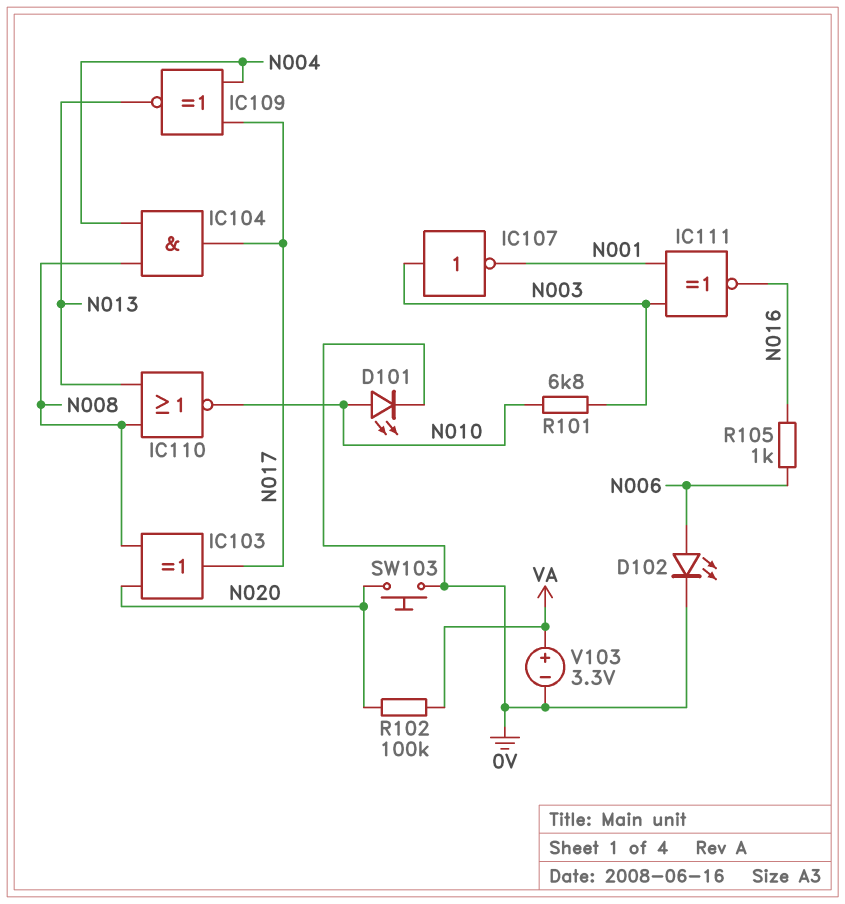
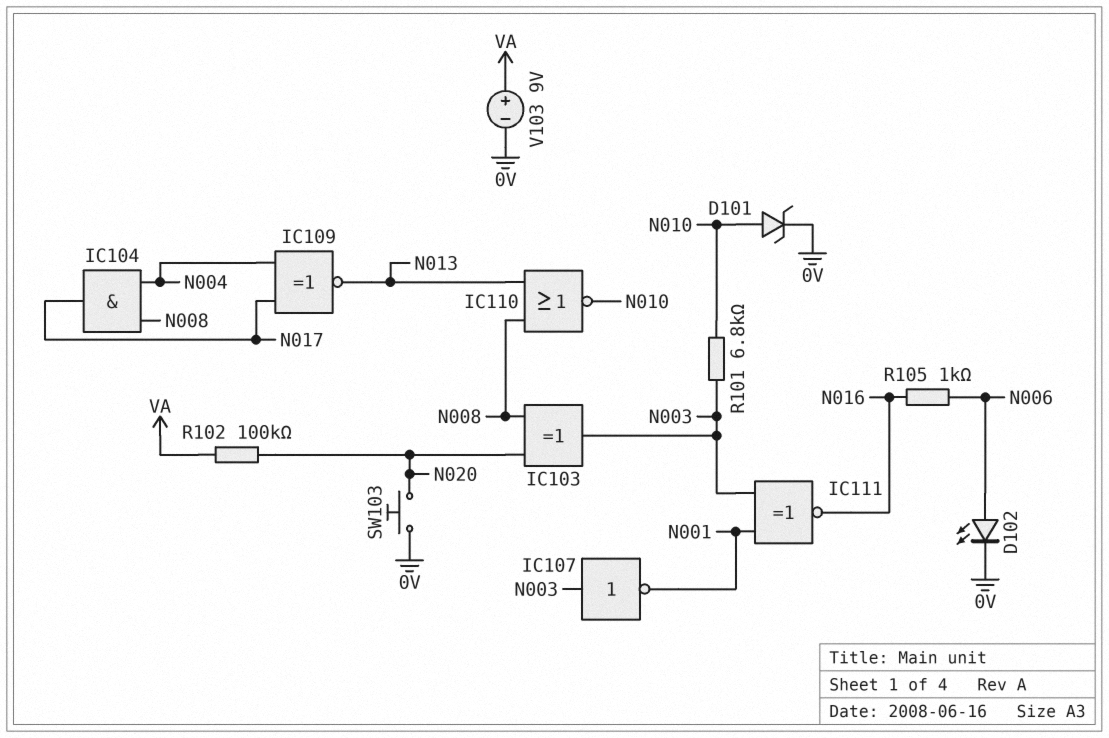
D101: LED (A N010, K 0V) -> zener (A N010, K 0V)
IC103: XOR (in N008, in N020, out N017) -> XOR (in N008, in N020, out N003)
V103: 3.3V (plus VA, minus 0V) -> 9V (plus VA, minus 0V)

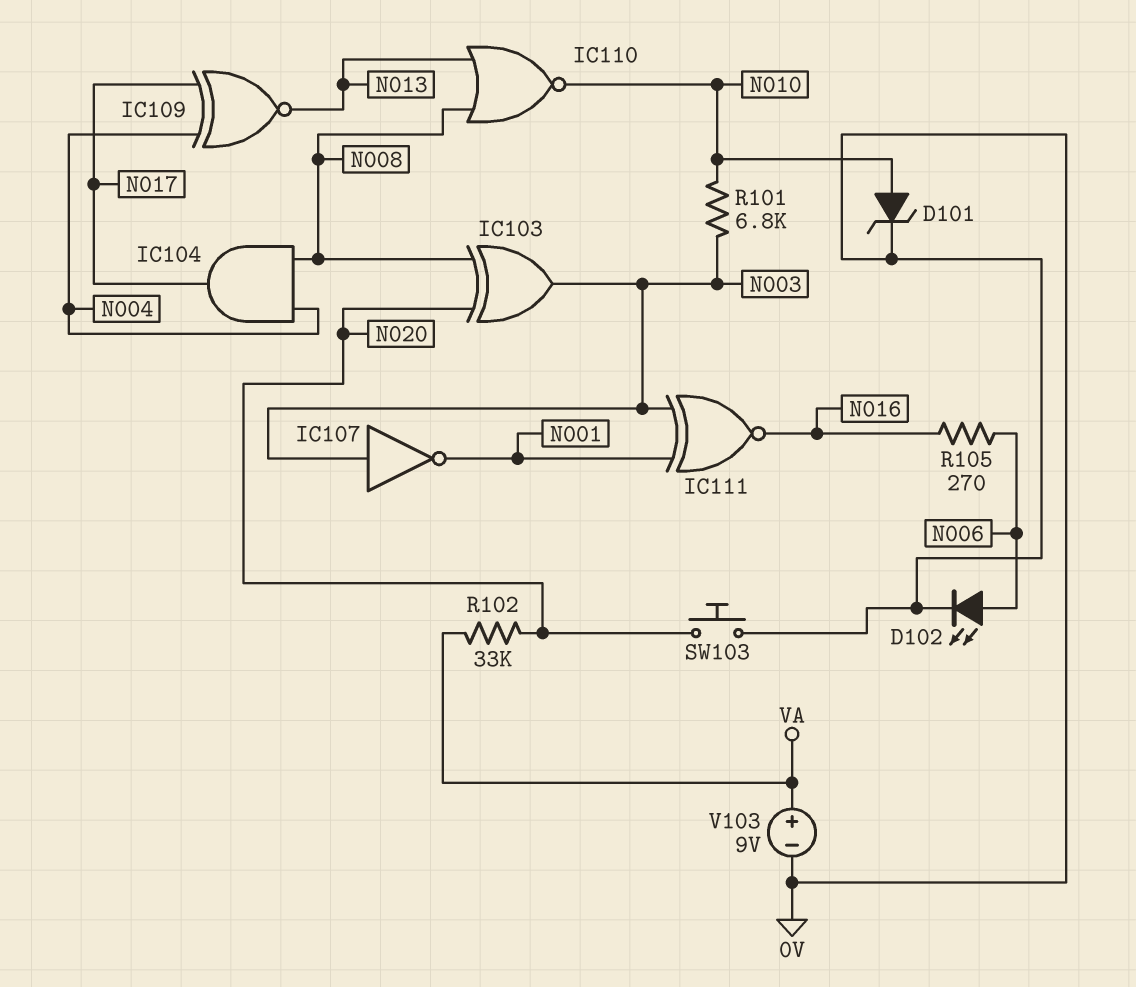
R102: 100k (N020, VA) -> 33k (N020, VA)
R105: 1k (N006, N016) -> 270 (N006, N016)

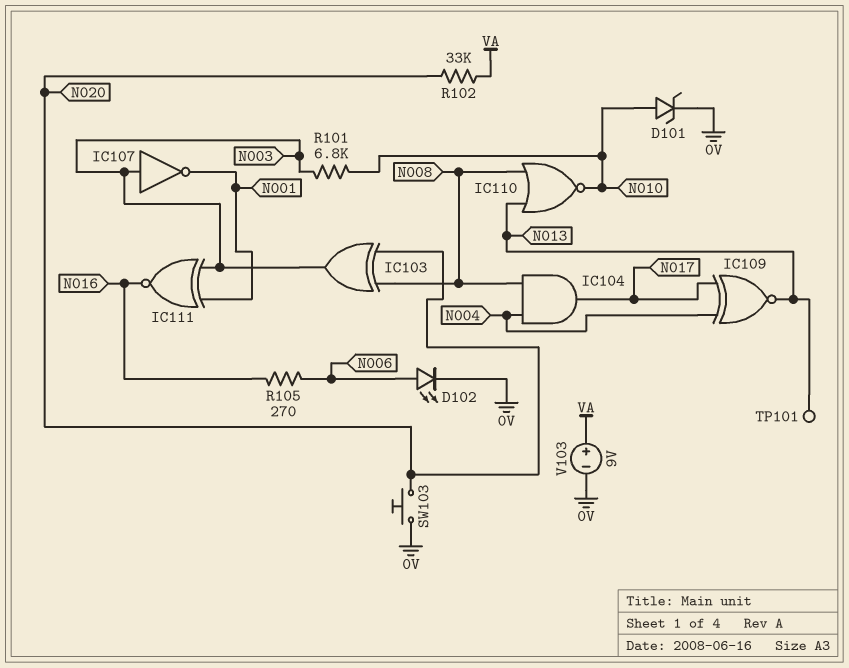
TP101: none -> test point (N013)

